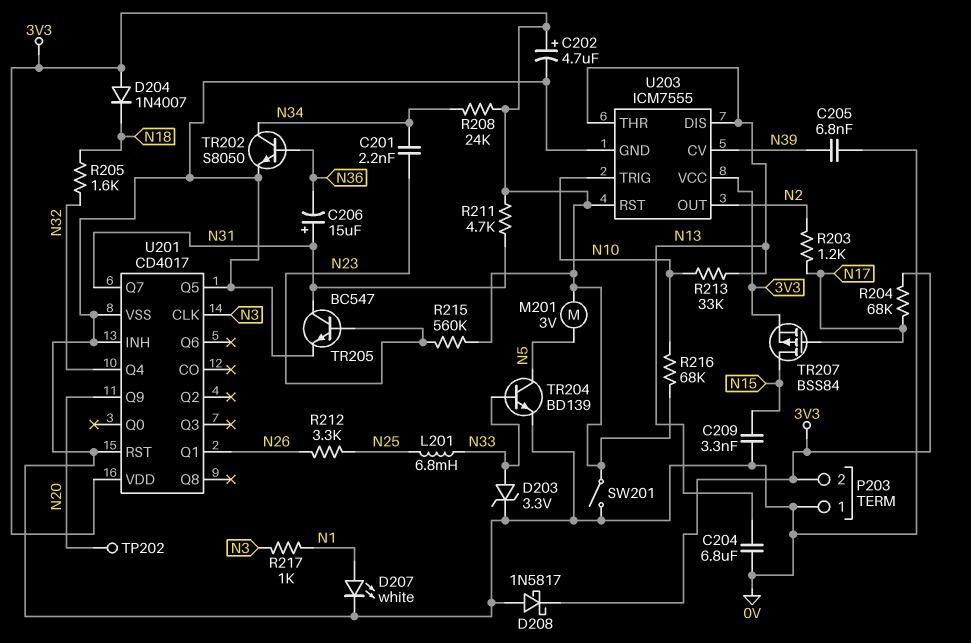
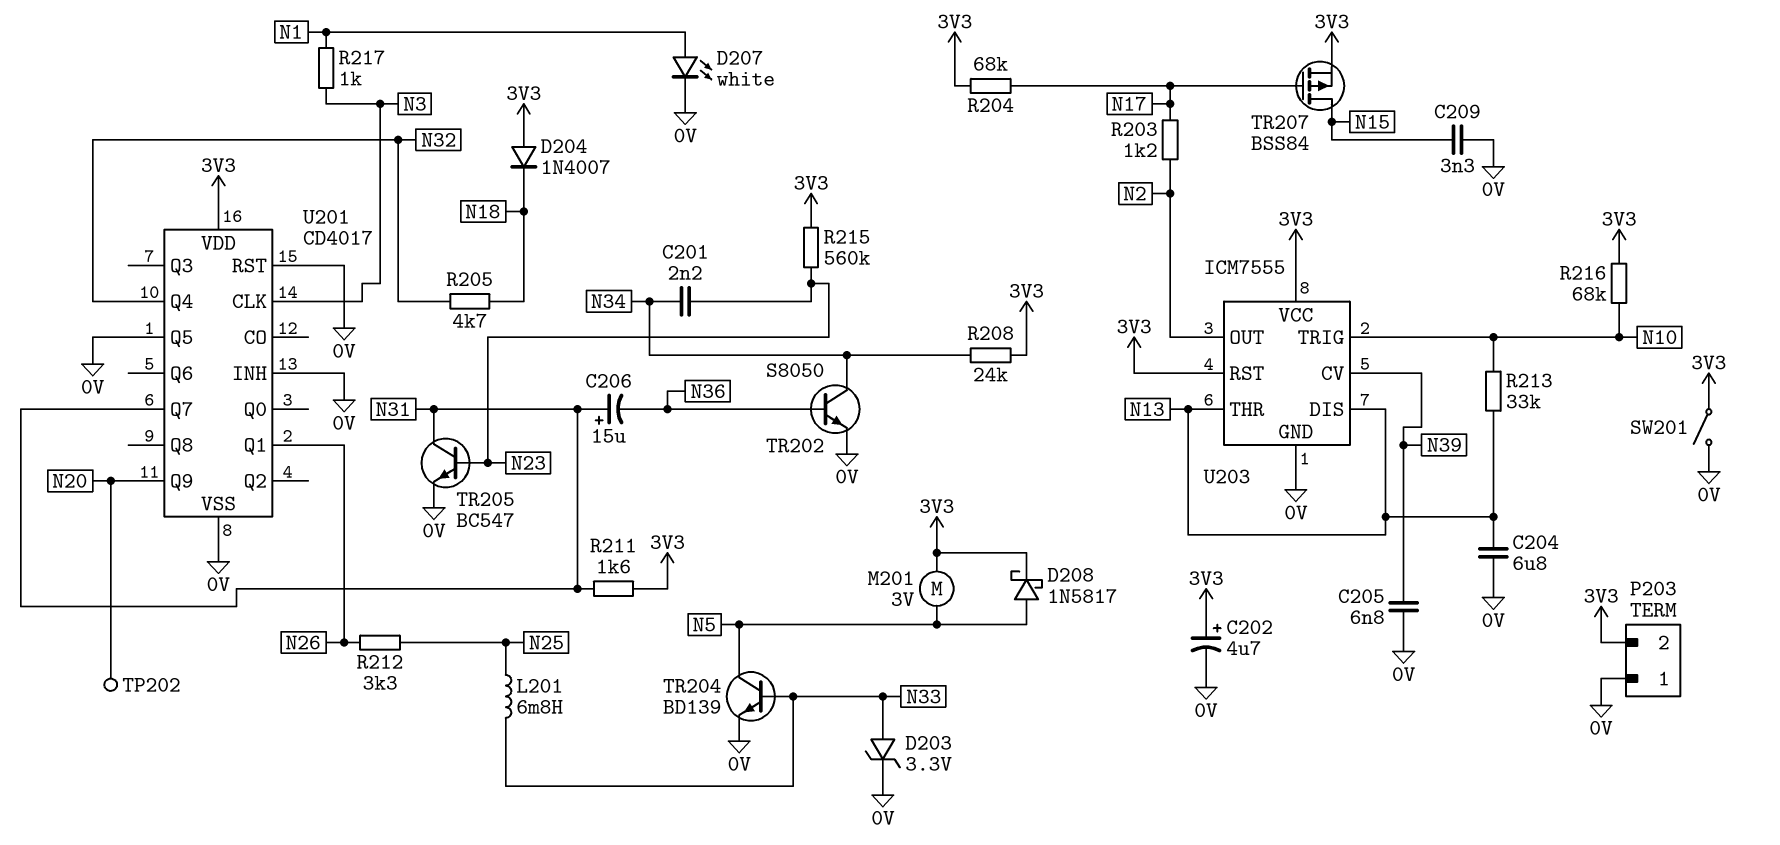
D208: schottky 1N5817 (A 0V, K 3V3) -> schottky 1N5817 (A N5, K 3V3)
R205: 1.6k (N18, N32) -> 4.7k (N18, N32)
R211: 4.7k (3V3, N31) -> 1.6k (3V3, N31)

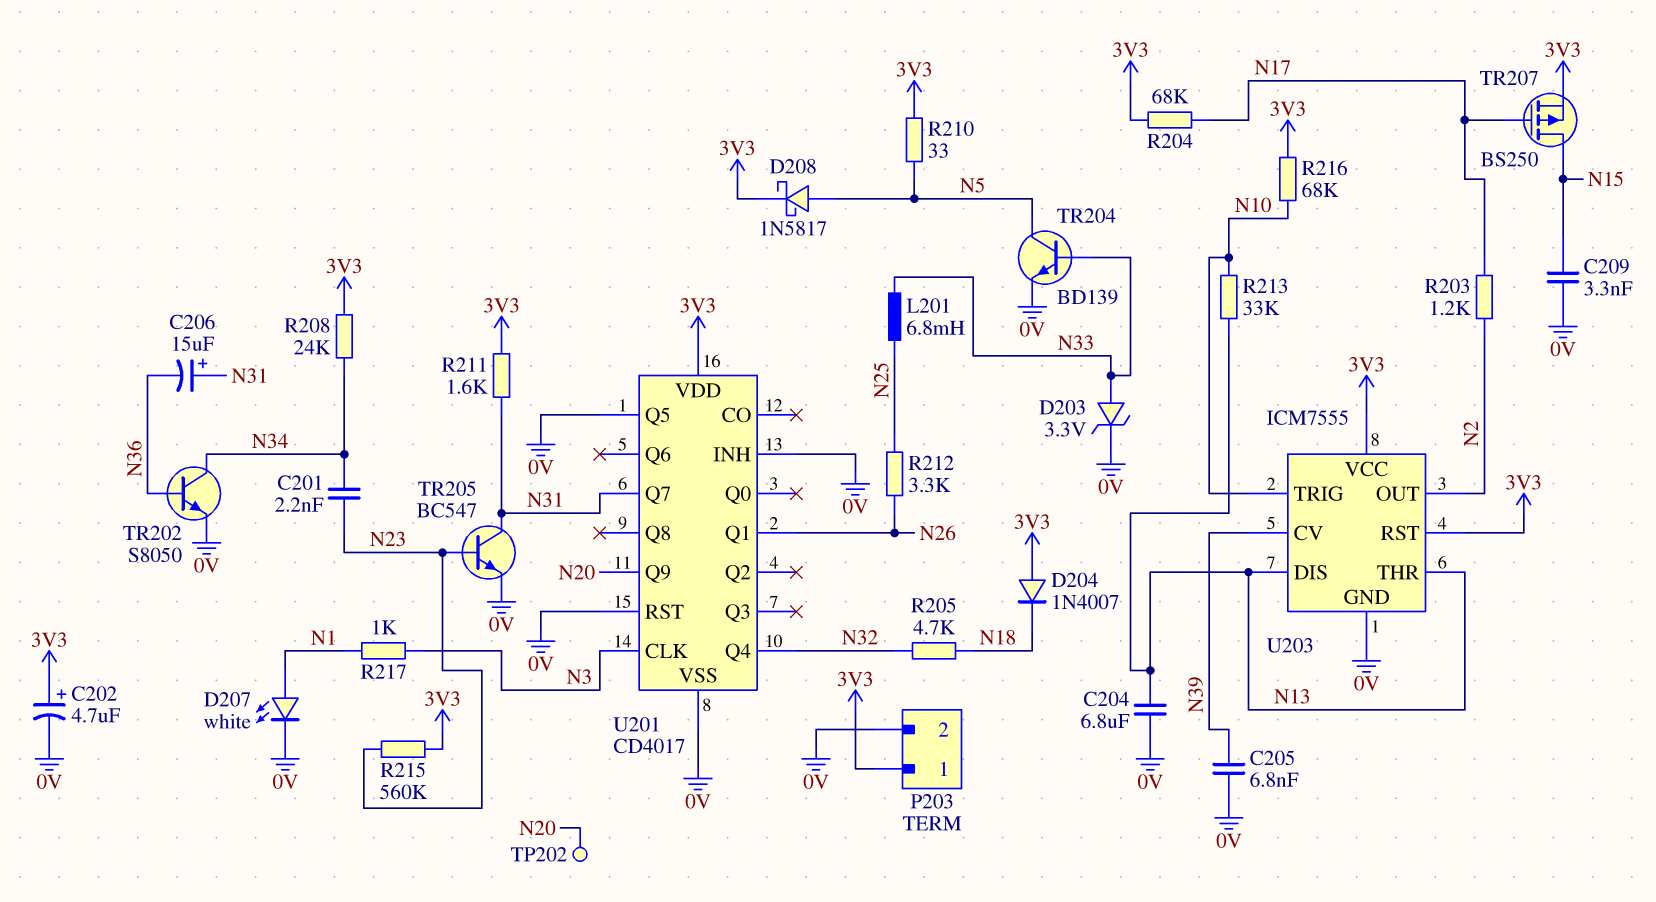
M201: motor 3V (3V3, N5) -> none
P203 pin 1: 0V -> 3V3
P203 pin 2: 3V3 -> 0V
R210: none -> 33 (3V3, N5)
SW201: switch (0V, 3V3) -> none
TR207: PMOS BSS84 (G N17, D N15, S 3V3) -> PMOS BS250 (G N17, D N15, S 3V3)

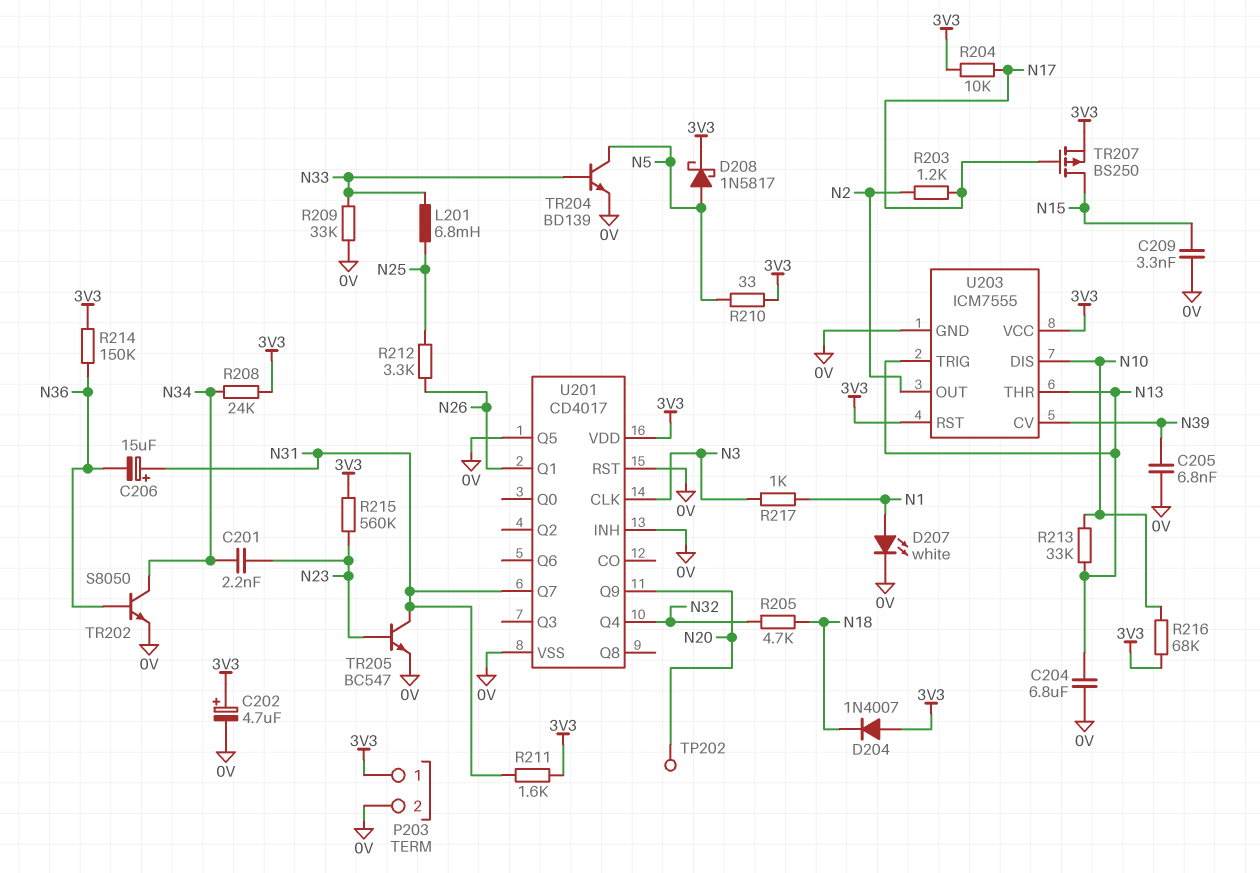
D203: zener 3.3V (A N33, K 0V) -> none
R204: 68k (3V3, N17) -> 10k (3V3, N17)
R209: none -> 33k (0V, N33)
R214: none -> 150k (3V3, N36)
U203 pin DIS: N13 -> N10
U203 pin TRIG: N10 -> N13

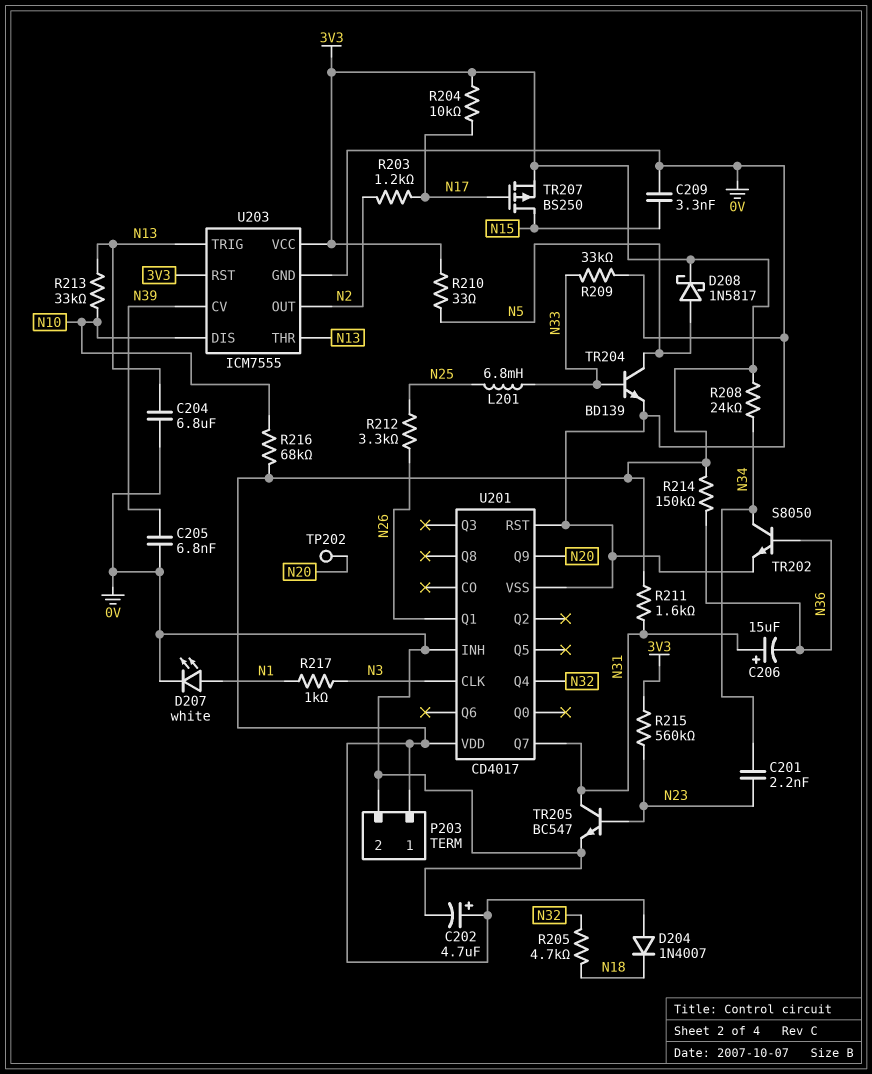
U201 pin Q5: 0V -> none

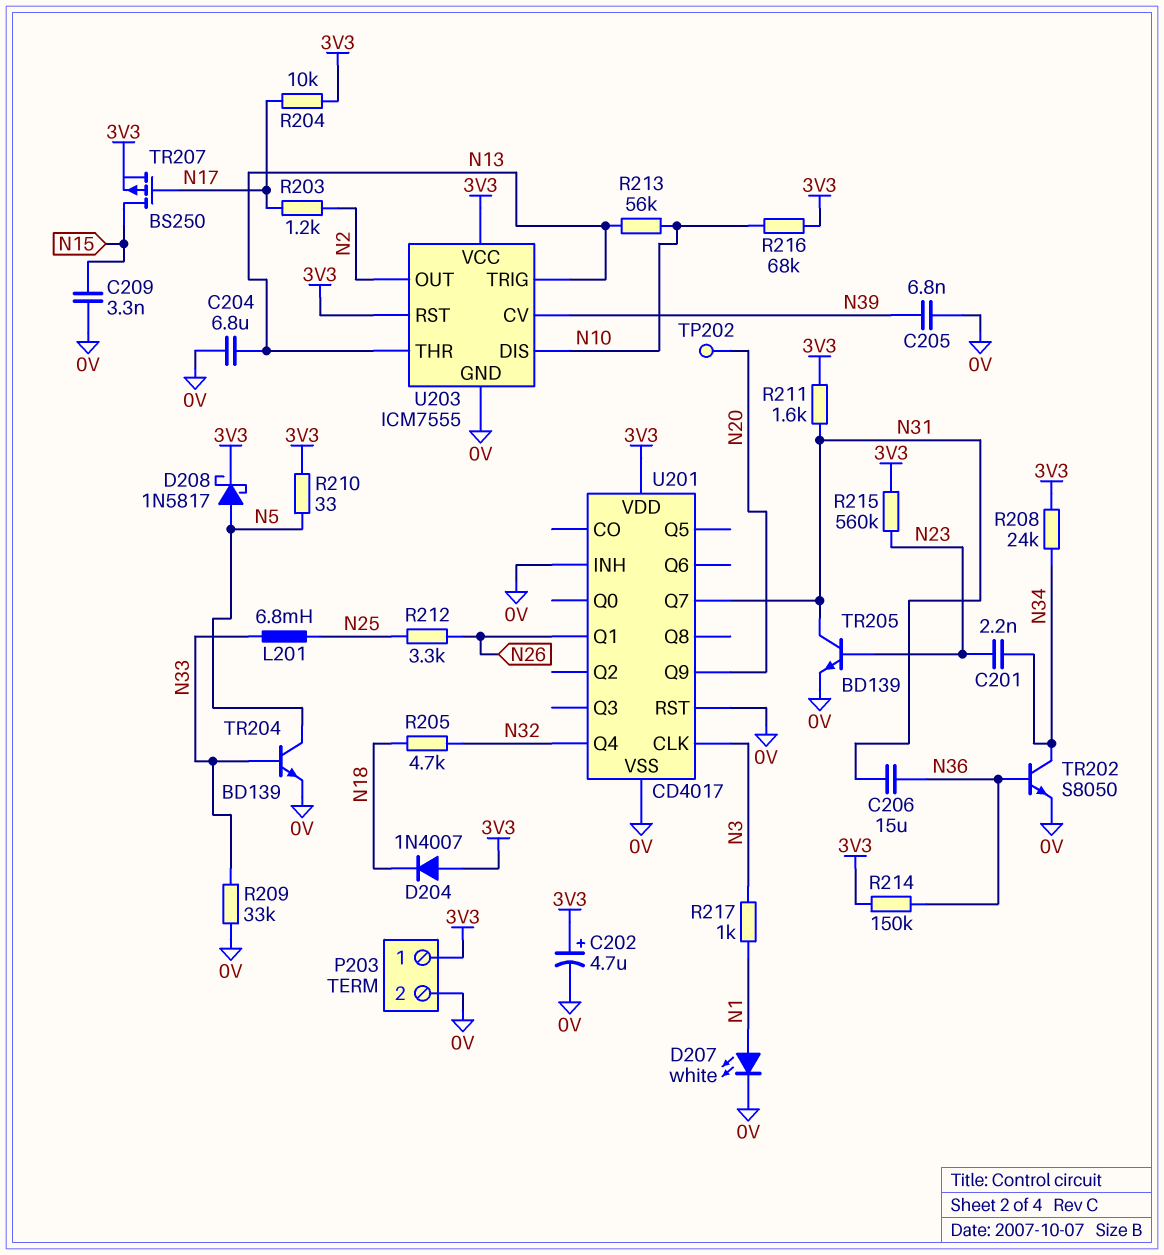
C206: 15uF (plus N31, minus N36) -> 15uF (N31, N36)
R213: 33k (N10, N13) -> 56k (N10, N13)
TR205: NPN BC547 (B N23, C N31, E 0V) -> NPN BD139 (B N23, C N31, E 0V)

